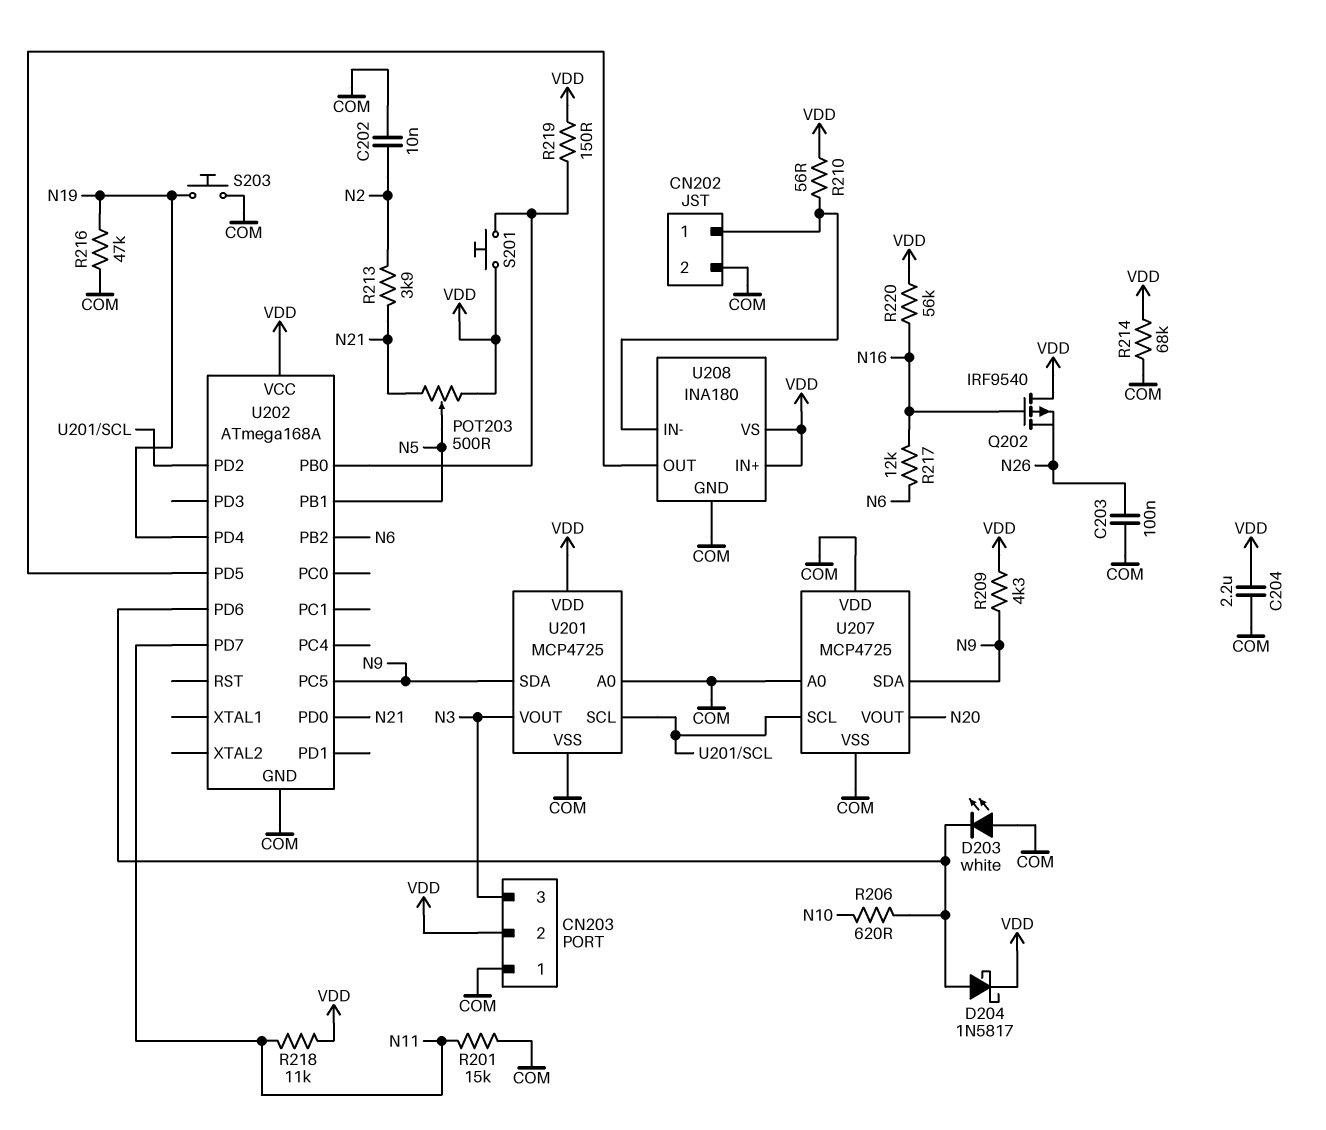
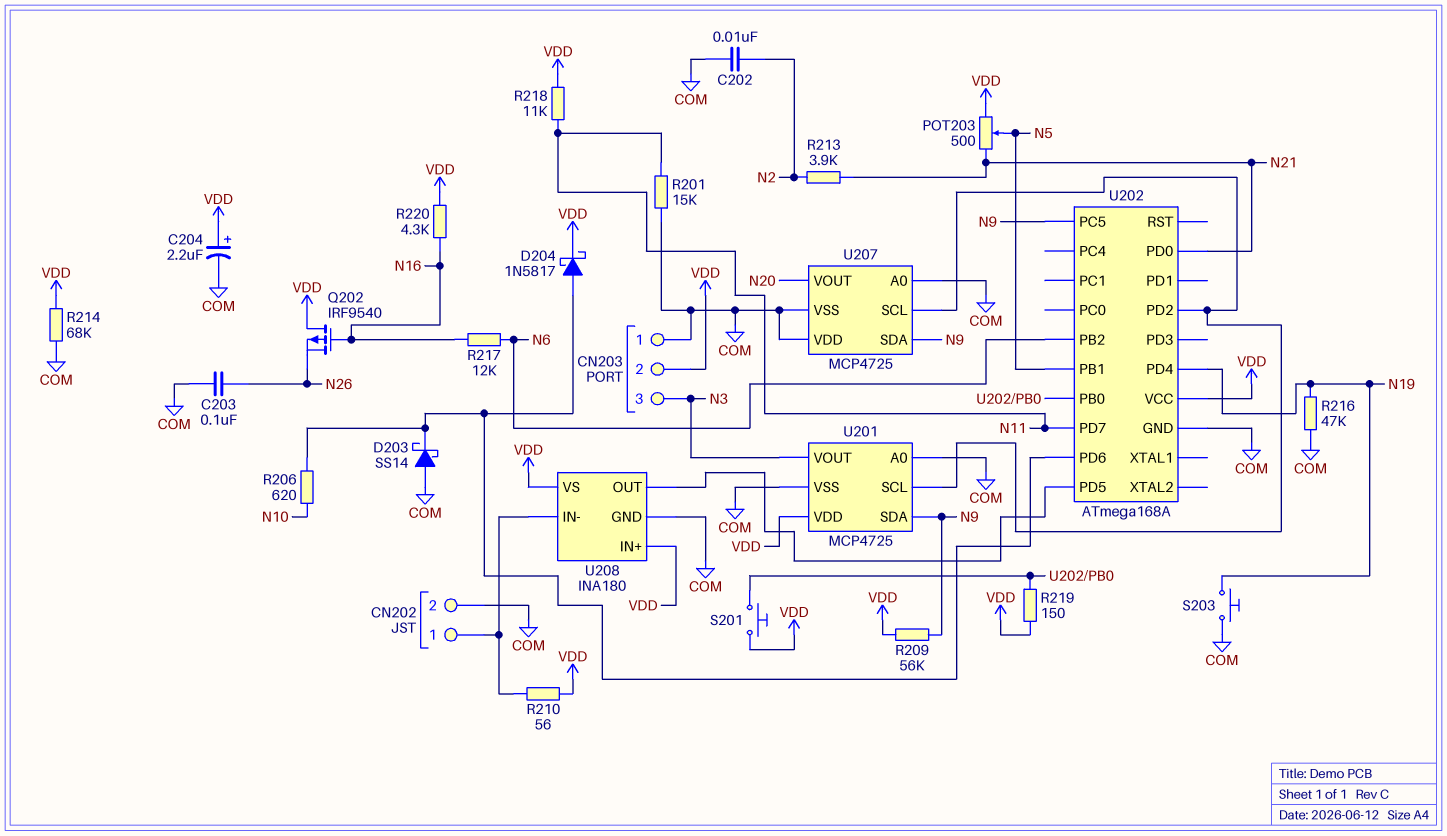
C204: 2.2uF (COM, VDD) -> 2.2uF (plus VDD, minus COM)
D203: LED white (A COM, K U202/PD6) -> schottky SS14 (A COM, K U202/PD6)
R209: 4.3k (N9, VDD) -> 56k (N9, VDD)
R220: 56k (N16, VDD) -> 4.3k (N16, VDD)

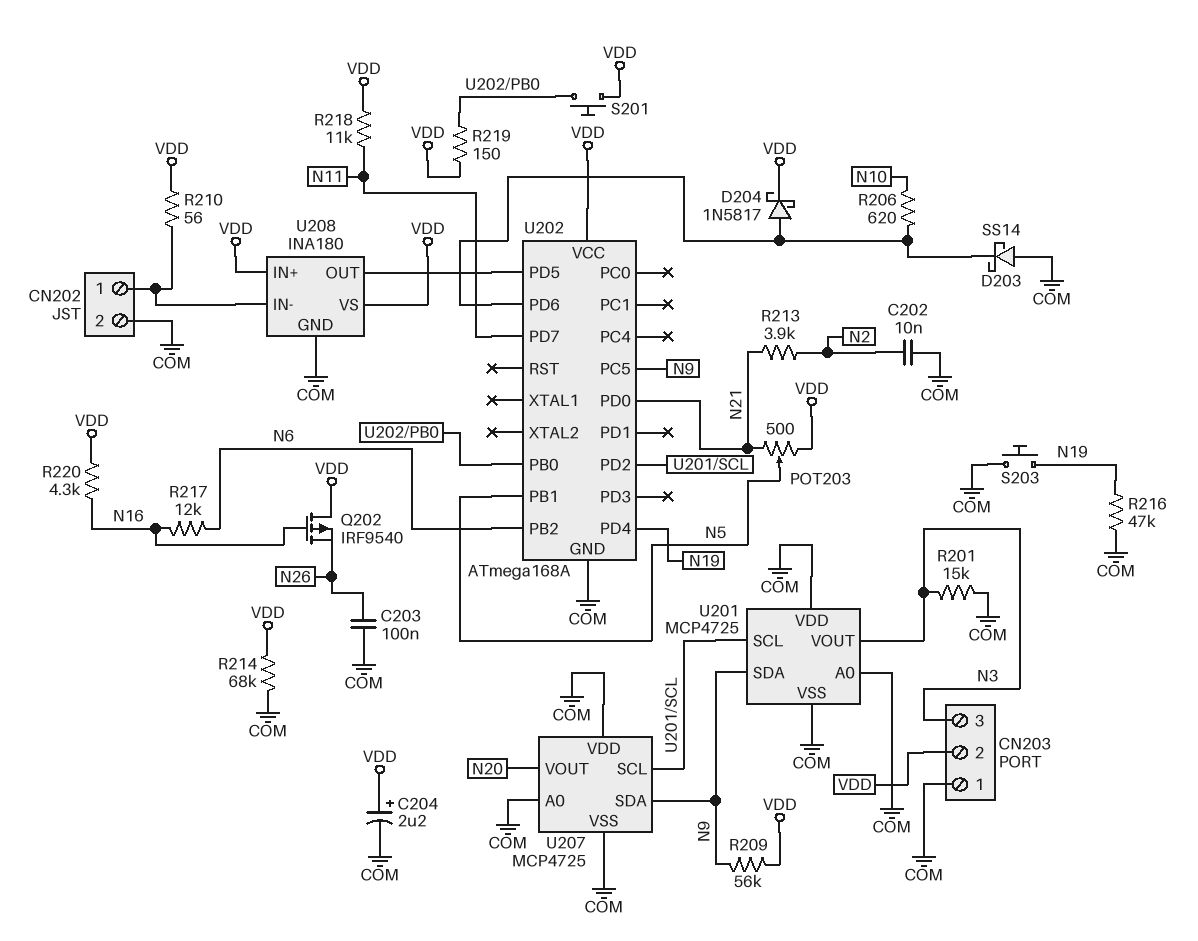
R201: 15k (COM, N11) -> 15k (COM, N3)
U201 pin VDD: VDD -> COM

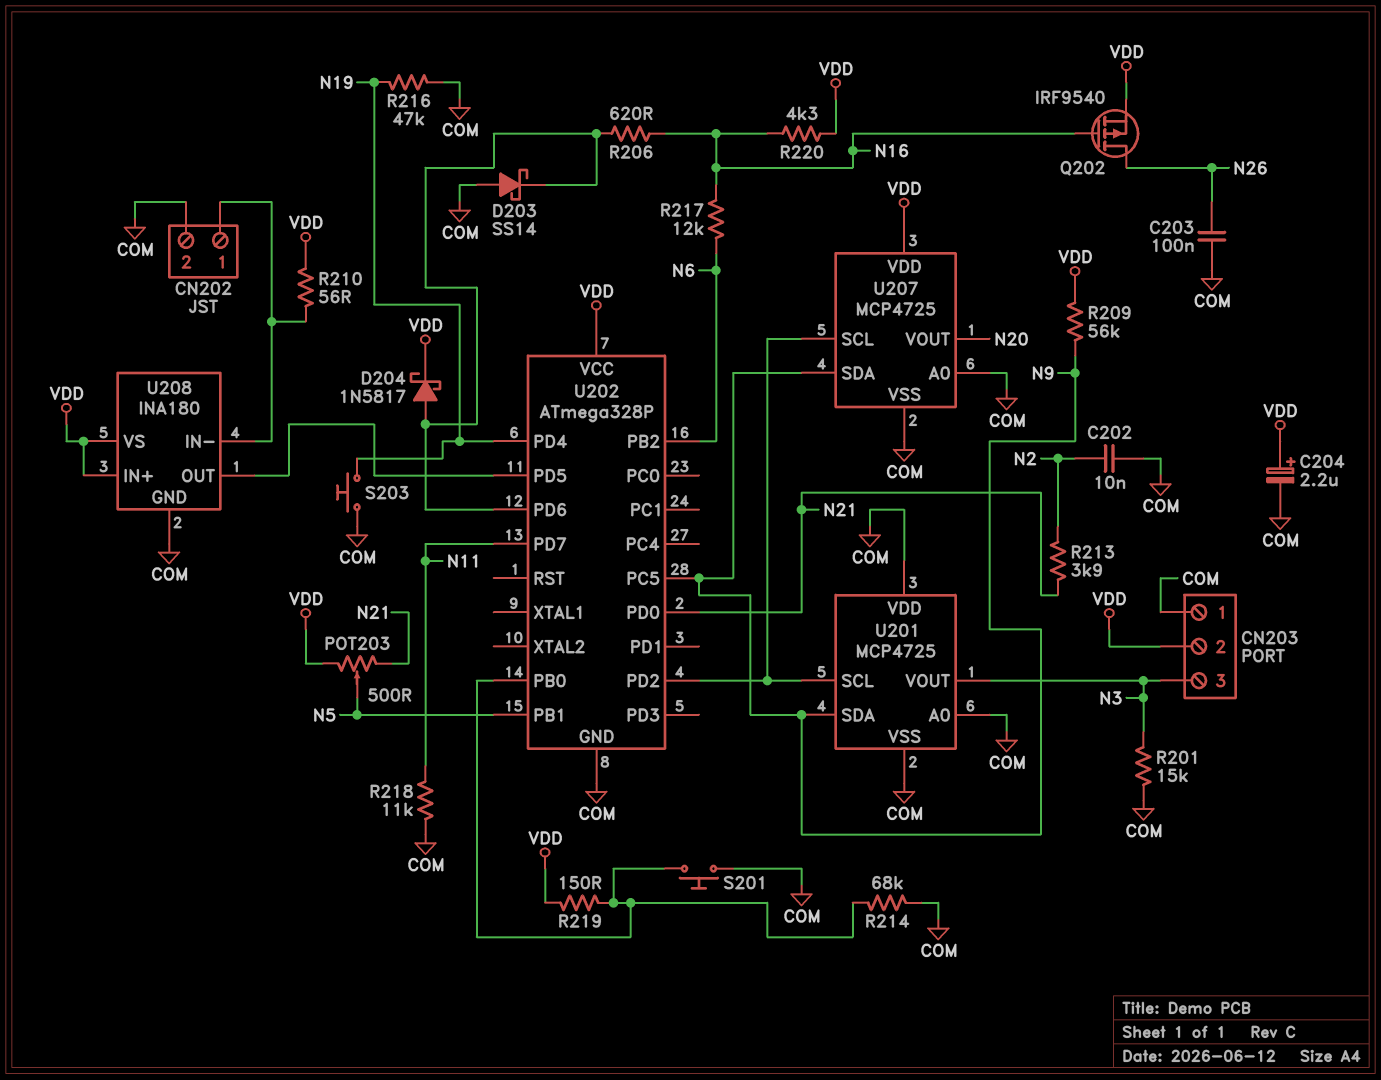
Q202: PMOS IRF9540 (G N16, D VDD, S N26) -> PMOS IRF9540 (G N16, D N26, S VDD)
R206: 620 (N10, U202/PD6) -> 620 (N16, U202/PD6)
R214: 68k (COM, VDD) -> 68k (COM, U202/PB0)
R218: 11k (N11, VDD) -> 11k (COM, N11)
S201: button (U202/PB0, VDD) -> button (COM, U202/PB0)
U202: ATmega168A -> ATmega328P
U207 pin VDD: COM -> VDD

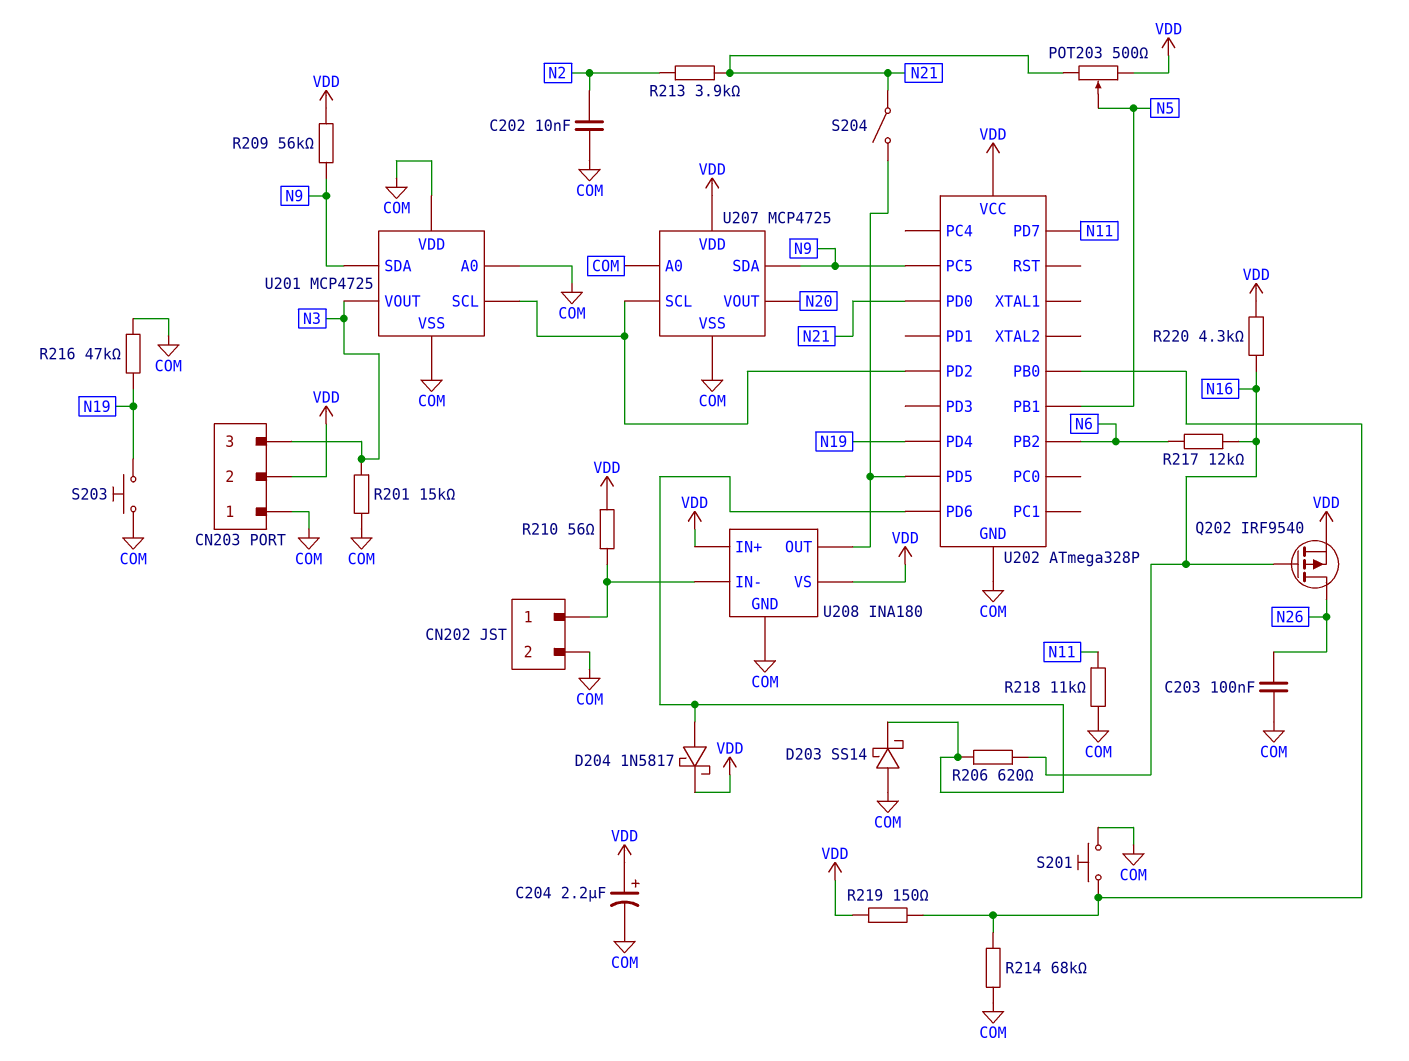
S204: none -> switch (N21, U202/PD5)

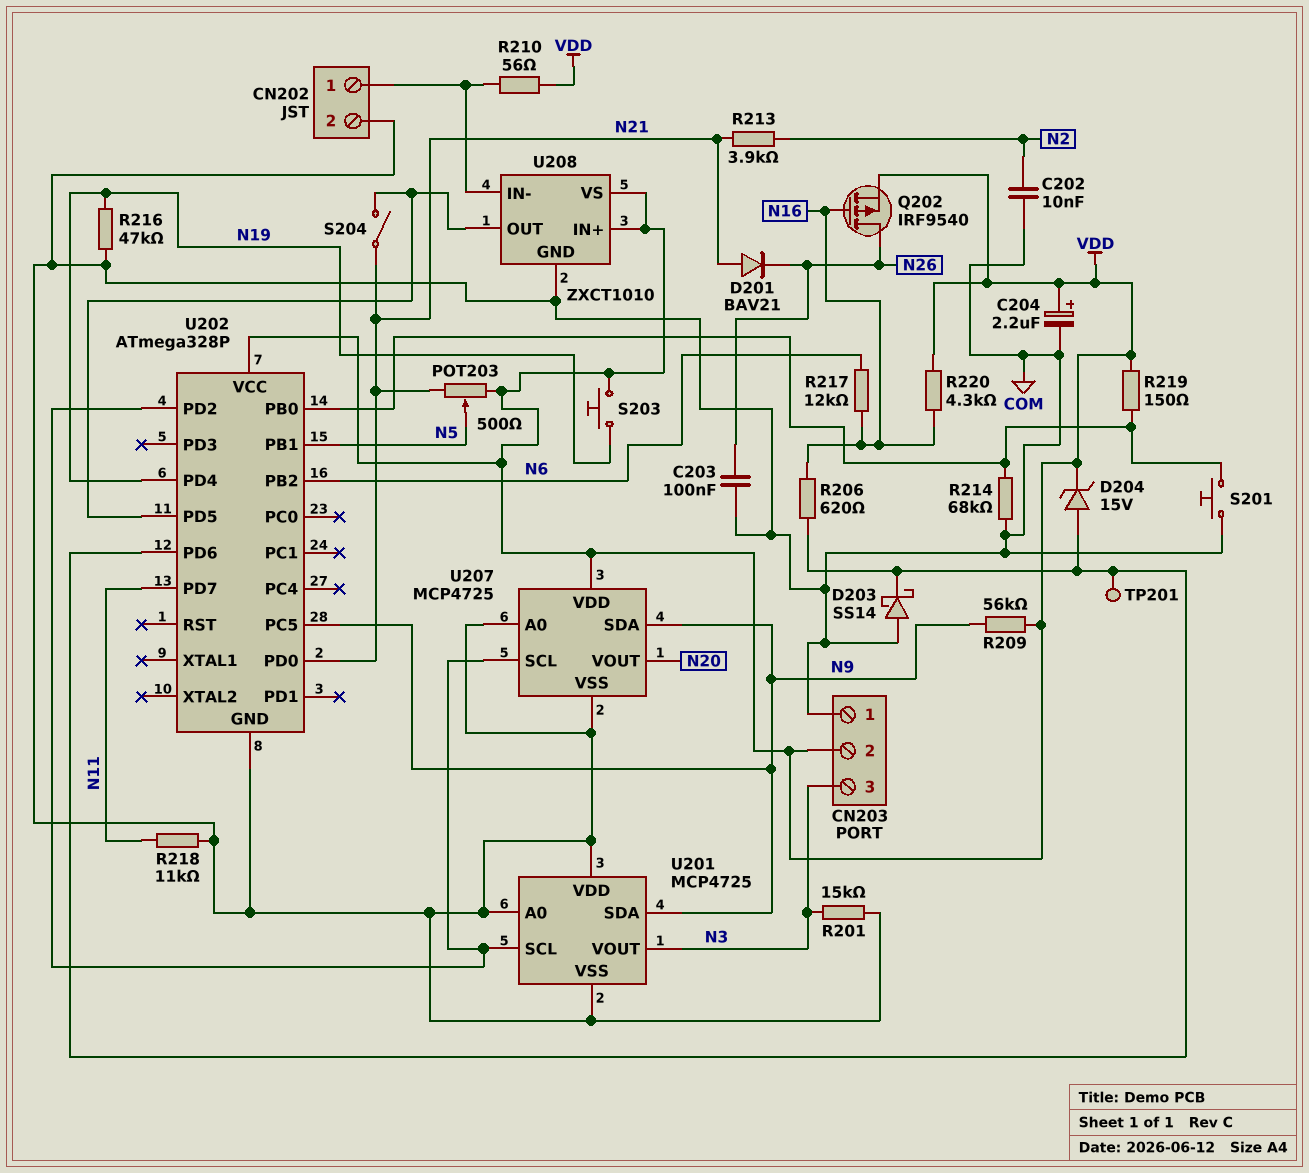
D201: none -> diode BAV21 (A N21, K N26)
D204: schottky 1N5817 (A U202/PD6, K VDD) -> zener 15V (A U202/PD6, K VDD)
S203: button (COM, N19) -> button (N19, VDD)
TP201: none -> test point (U202/PD6)
U208: INA180 -> ZXCT1010

